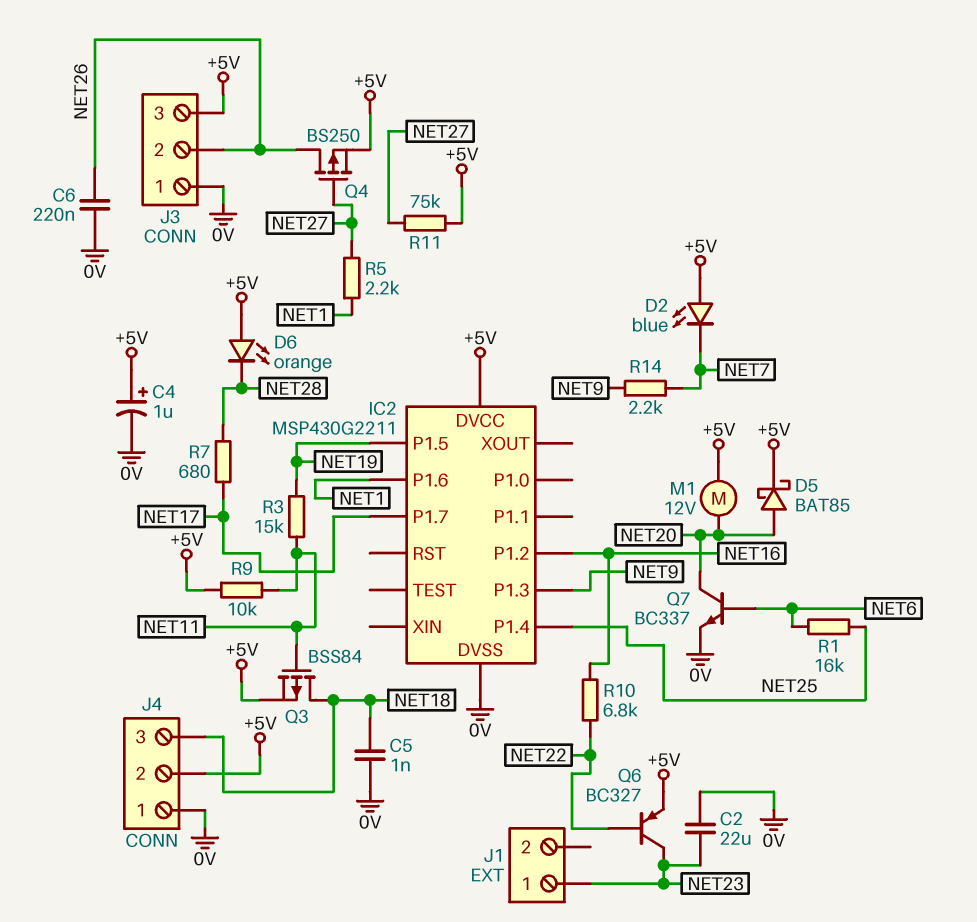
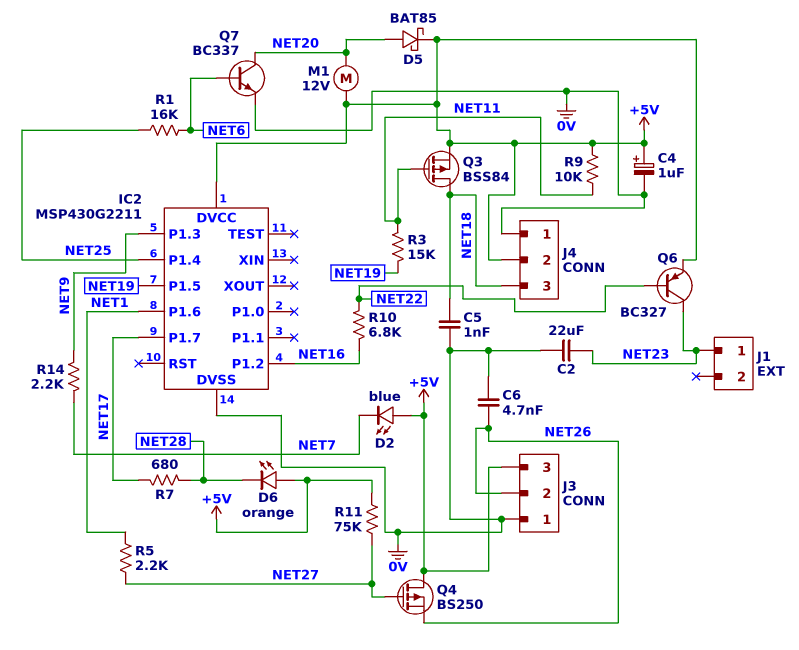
C6: 220nF (0V, NET26) -> 4.7nF (0V, NET26)
Q4: PMOS BS250 (G NET27, D NET26, S +5V) -> PMOS BS250 (G NET27, D +5V, S NET26)

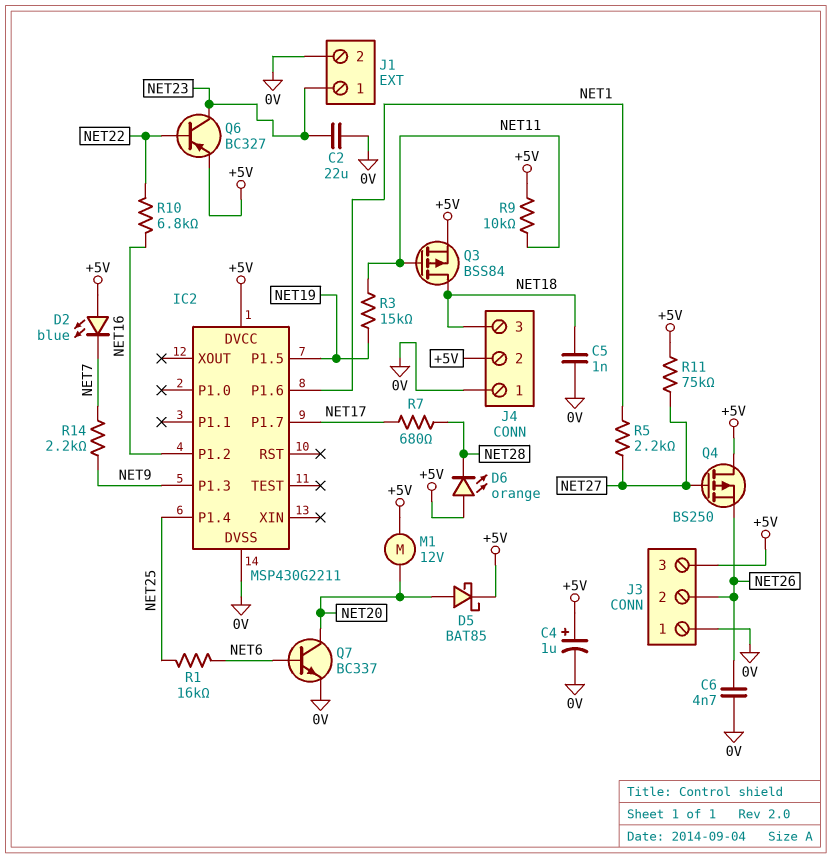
J1 pin 2: none -> 0V

